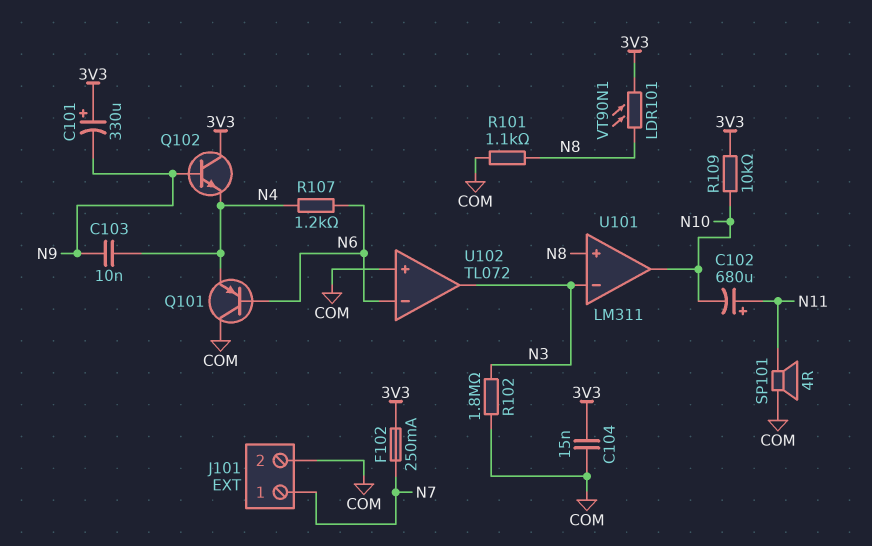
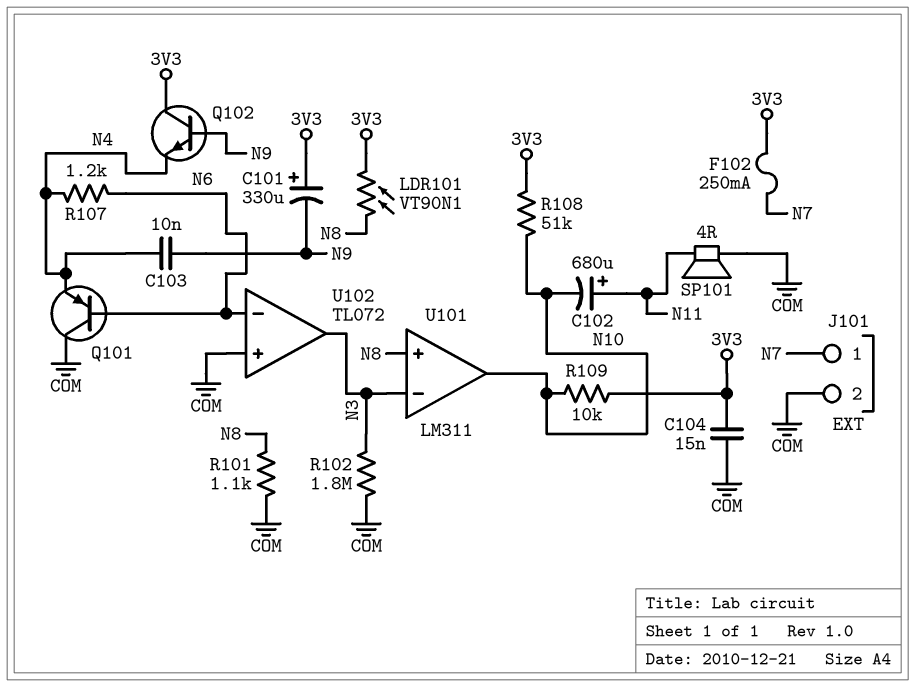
R108: none -> 51k (3V3, N10)

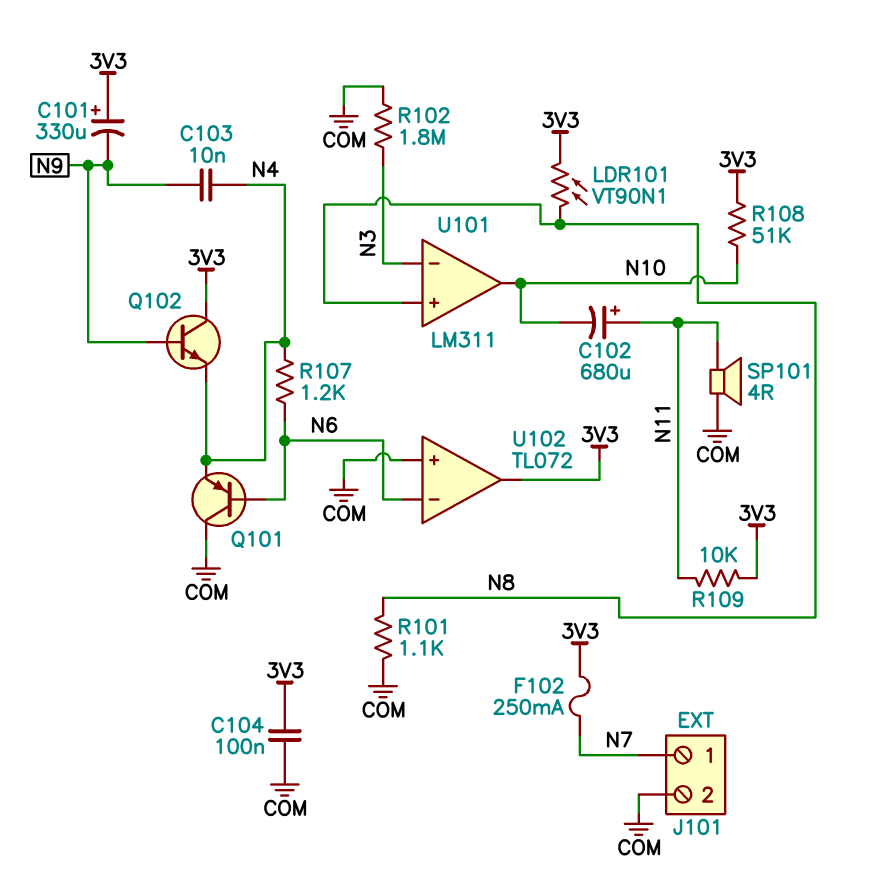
C104: 15nF (3V3, COM) -> 100nF (3V3, COM)
R109: 10k (3V3, N10) -> 10k (3V3, N11)
U102 pin out: N3 -> 3V3

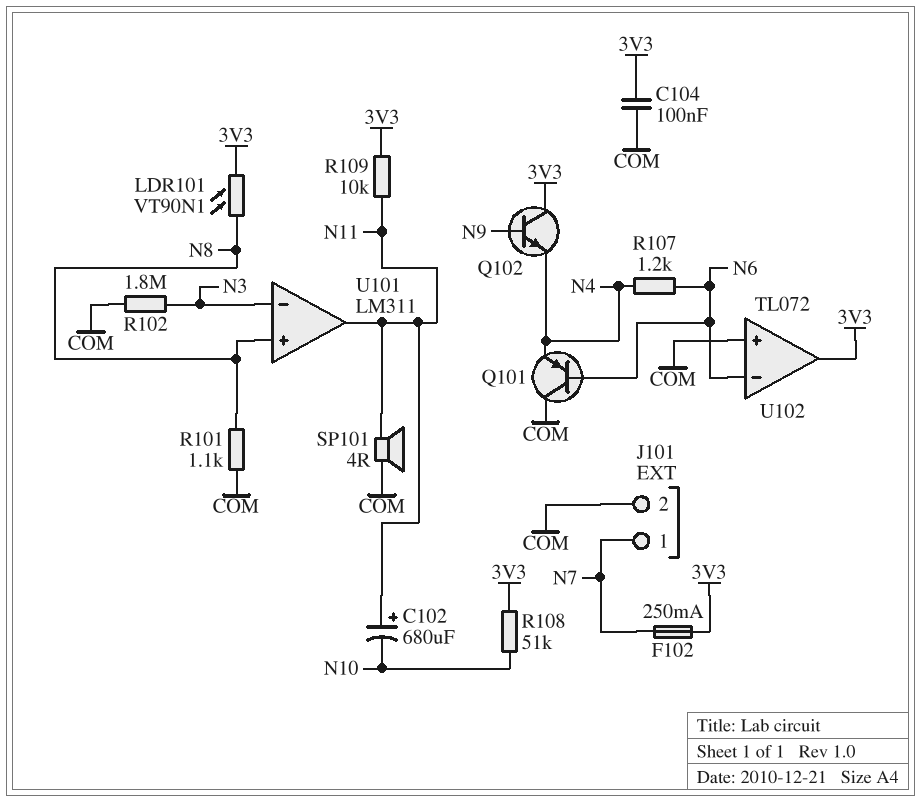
C101: 330uF (plus 3V3, minus N9) -> none
C103: 10nF (N4, N9) -> none
U101 pin out: N10 -> N11

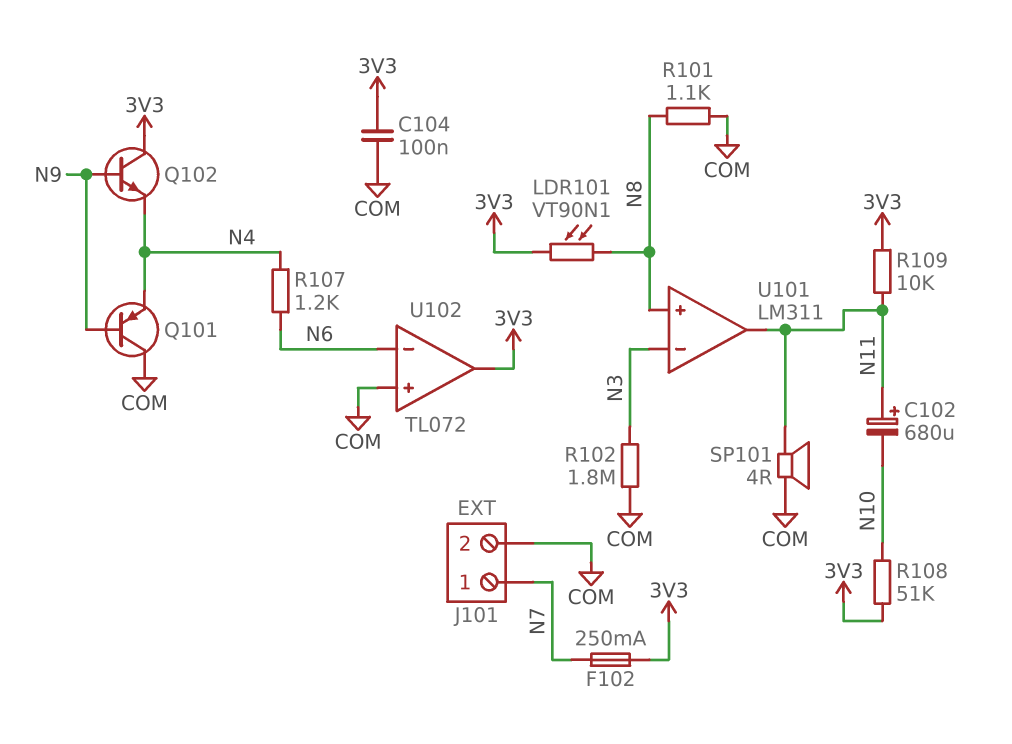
Q101: PNP (B N6, C COM, E N4) -> PNP (B N9, C COM, E N4)

